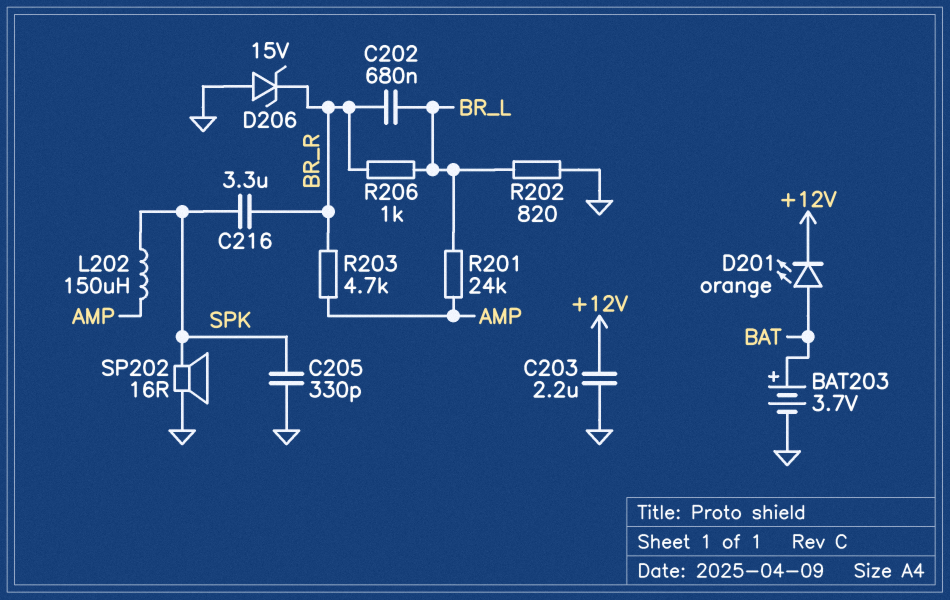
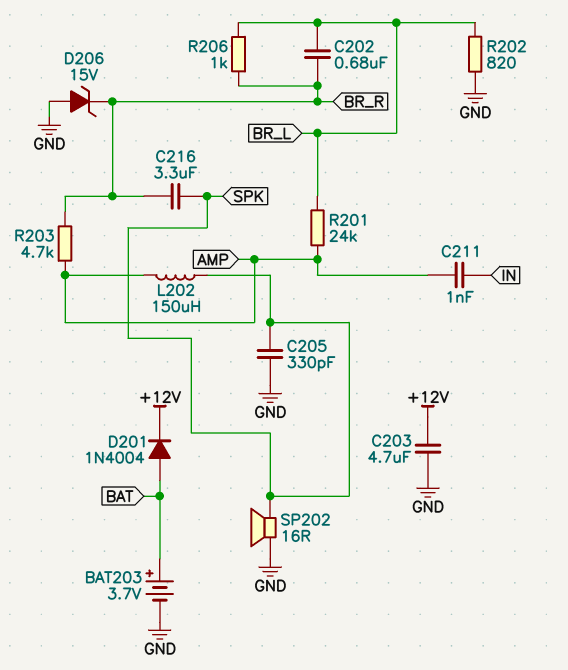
C203: 2.2uF (+12V, GND) -> 4.7uF (+12V, GND)
C211: none -> 1nF (AMP, IN)
D201: LED orange (A BAT, K +12V) -> diode 1N4004 (A BAT, K +12V)

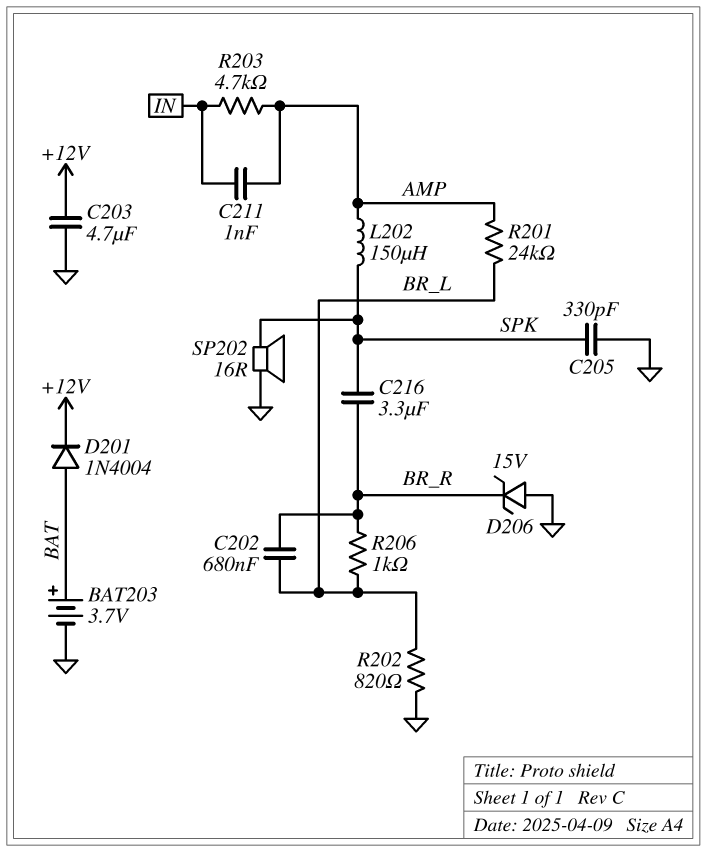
R203: 4.7k (AMP, BR_R) -> 4.7k (AMP, IN)

